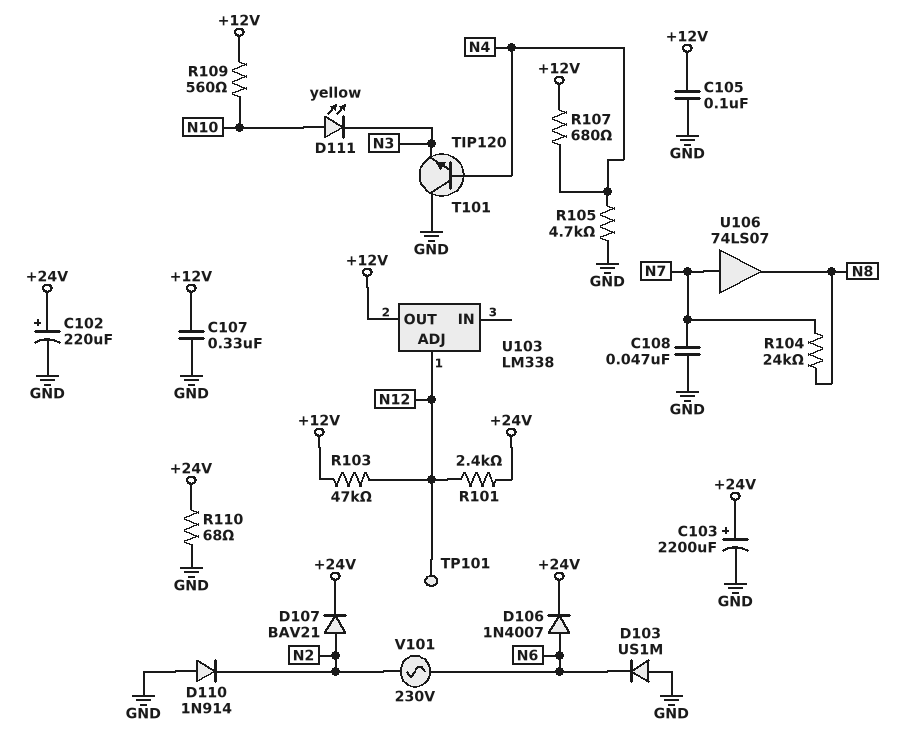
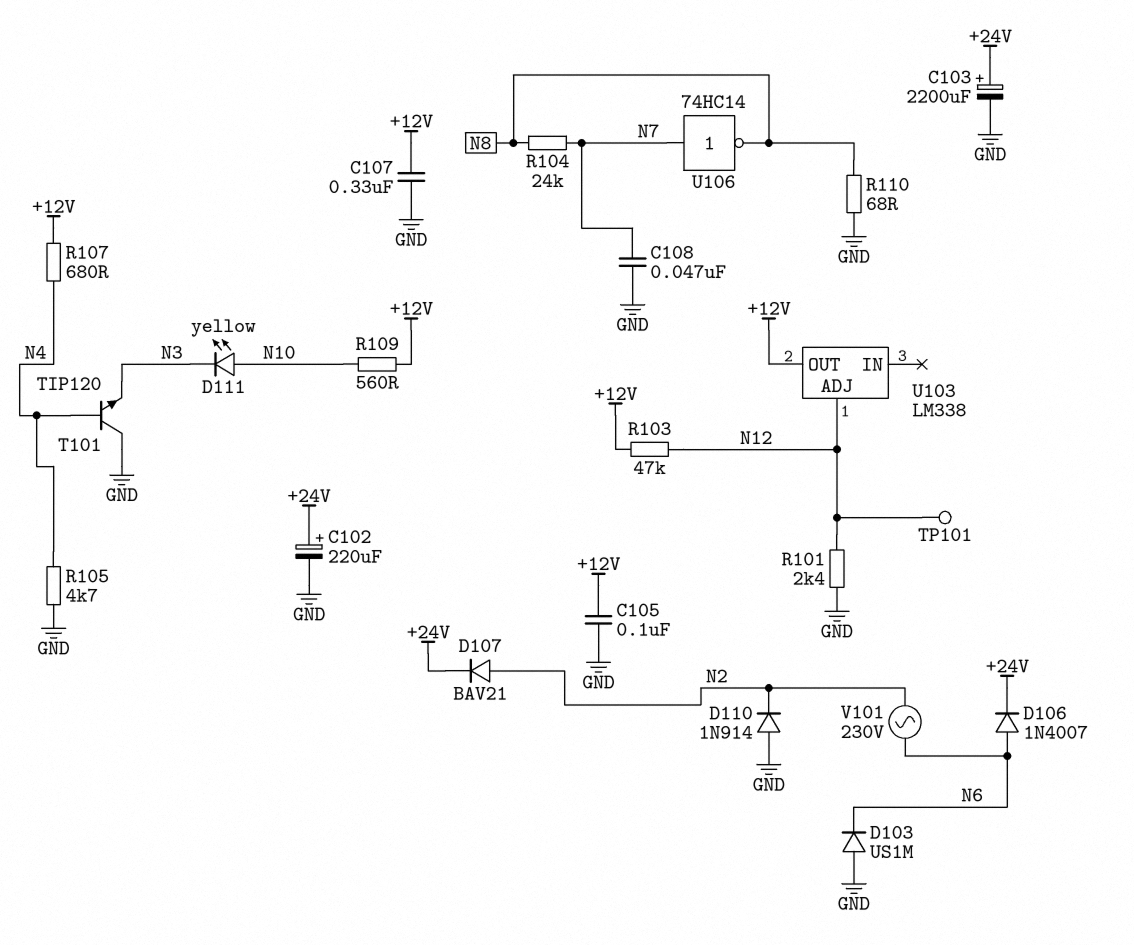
R101: 2.4k (+24V, N12) -> 2.4k (GND, N12)
R110: 68 (+24V, GND) -> 68 (GND, N8)
U106: buffer 74LS07 (in N7, out N8) -> NOT 74HC14 (in N7, out N8)

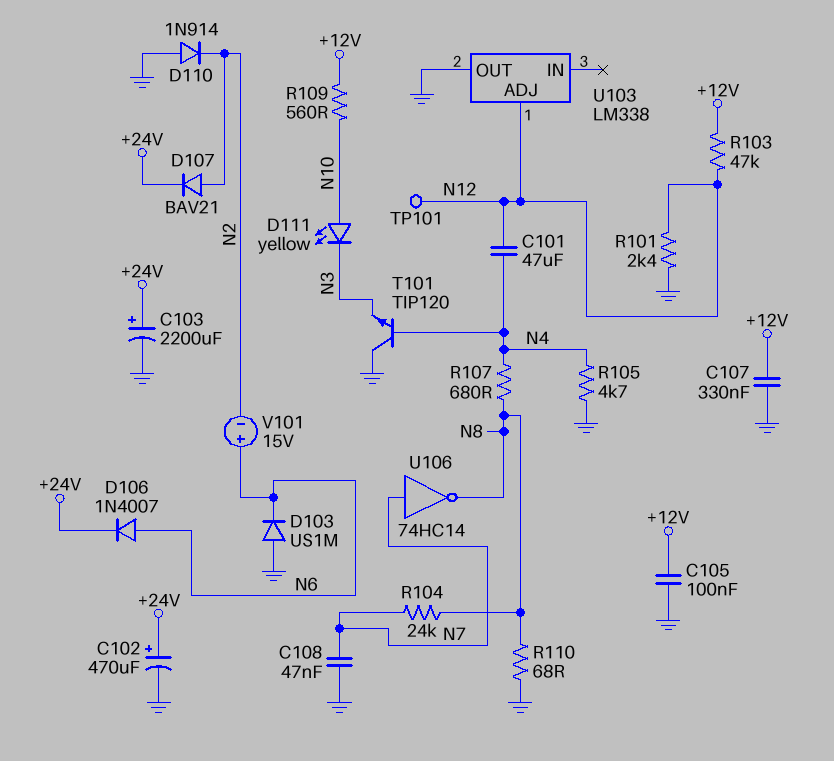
C101: none -> 47uF (N4, N12)
C102: 220uF (plus +24V, minus GND) -> 470uF (plus +24V, minus GND)
R107: 680 (+12V, N4) -> 680 (N4, N8)
U103 pin OUT: +12V -> GND
V101: AC 230V (N2, N6) -> 15V (plus N6, minus N2)

